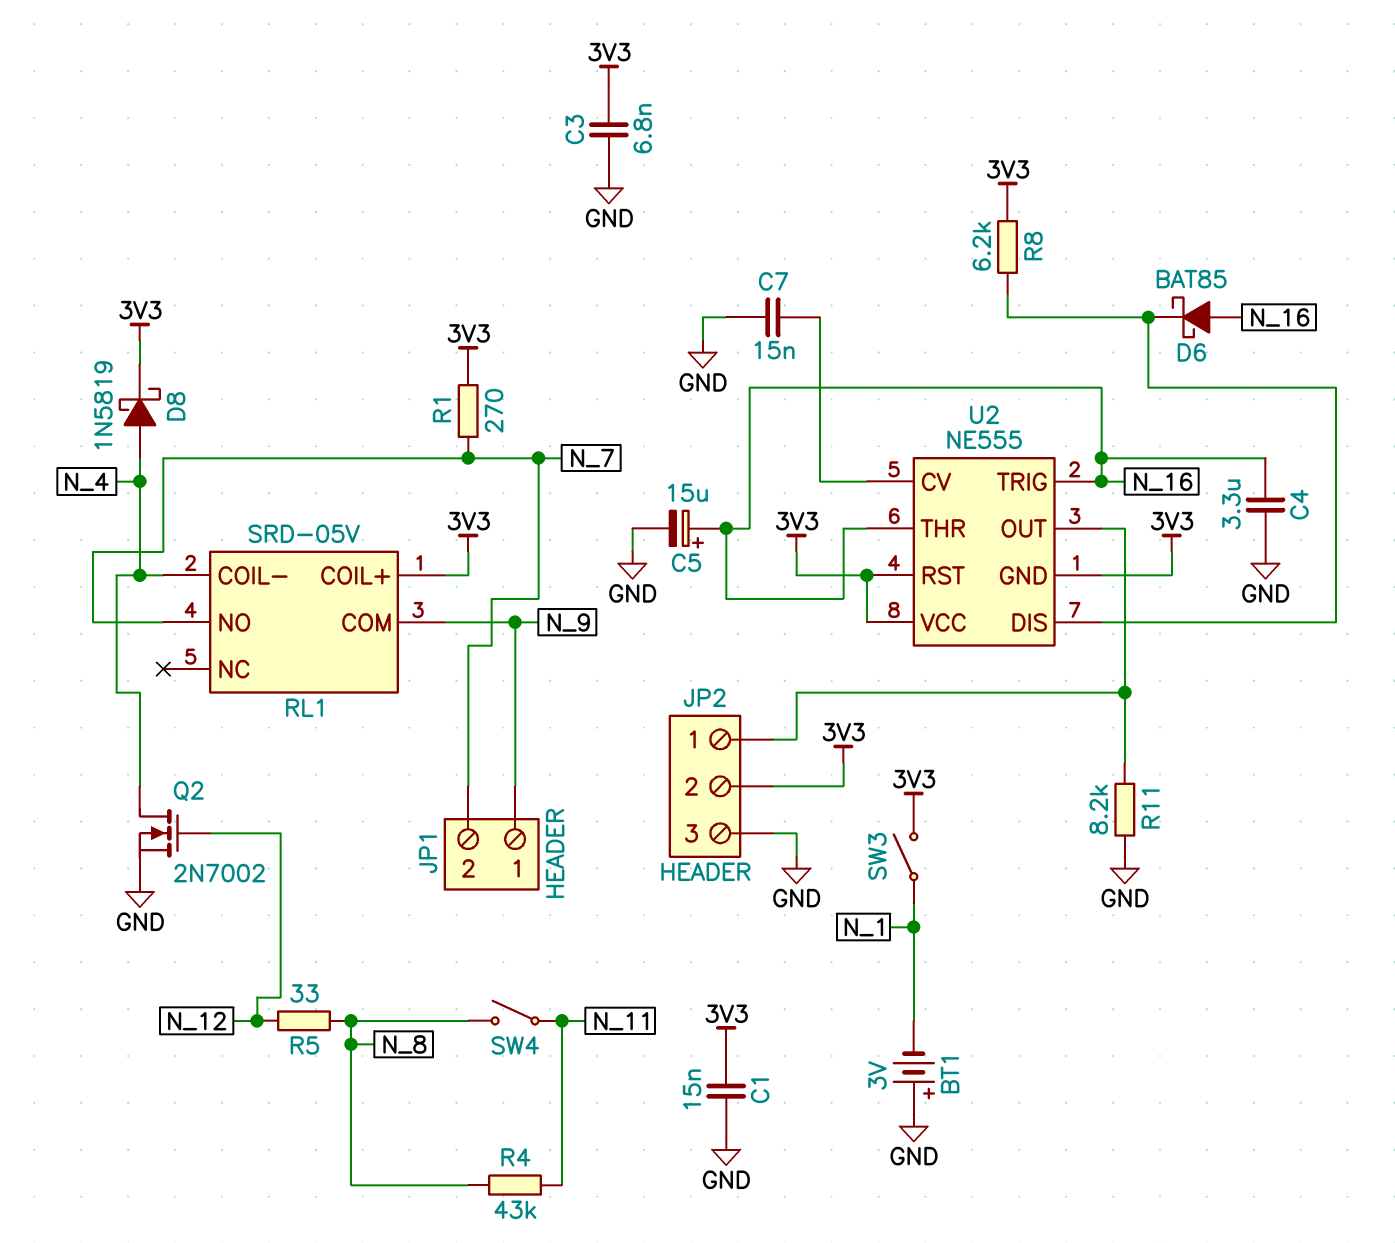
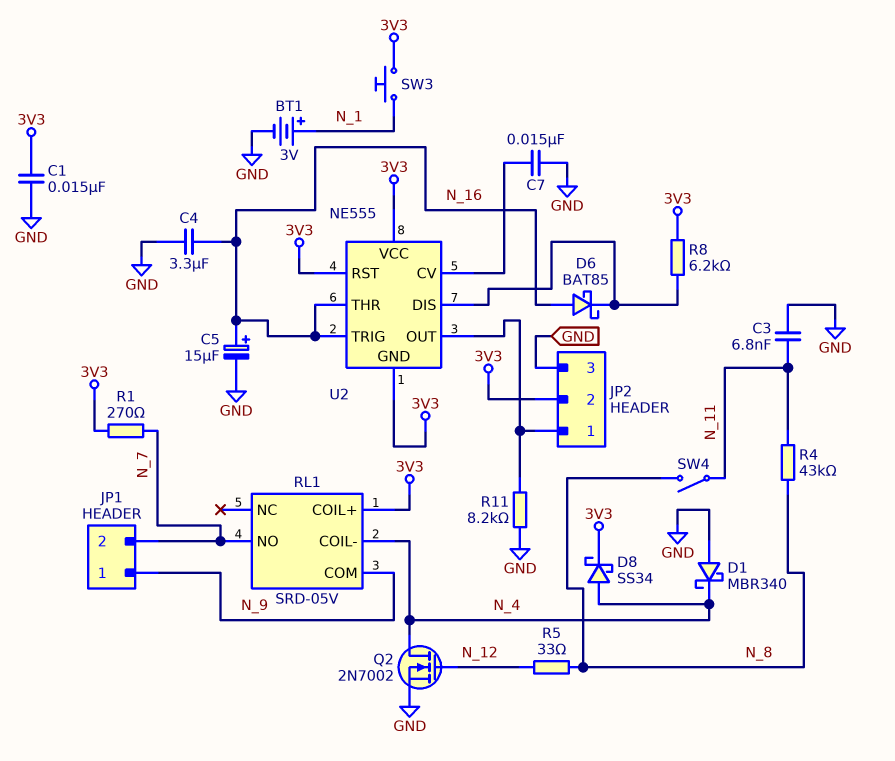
BT1: 3V (plus GND, minus N_1) -> 3V (plus N_1, minus GND)
C3: 6.8nF (3V3, GND) -> 6.8nF (GND, N_11)
D1: none -> schottky MBR340 (A GND, K N_4)
D8: schottky 1N5819 (A N_4, K 3V3) -> schottky SS34 (A N_4, K 3V3)
SW3: switch (3V3, N_1) -> button (3V3, N_1)

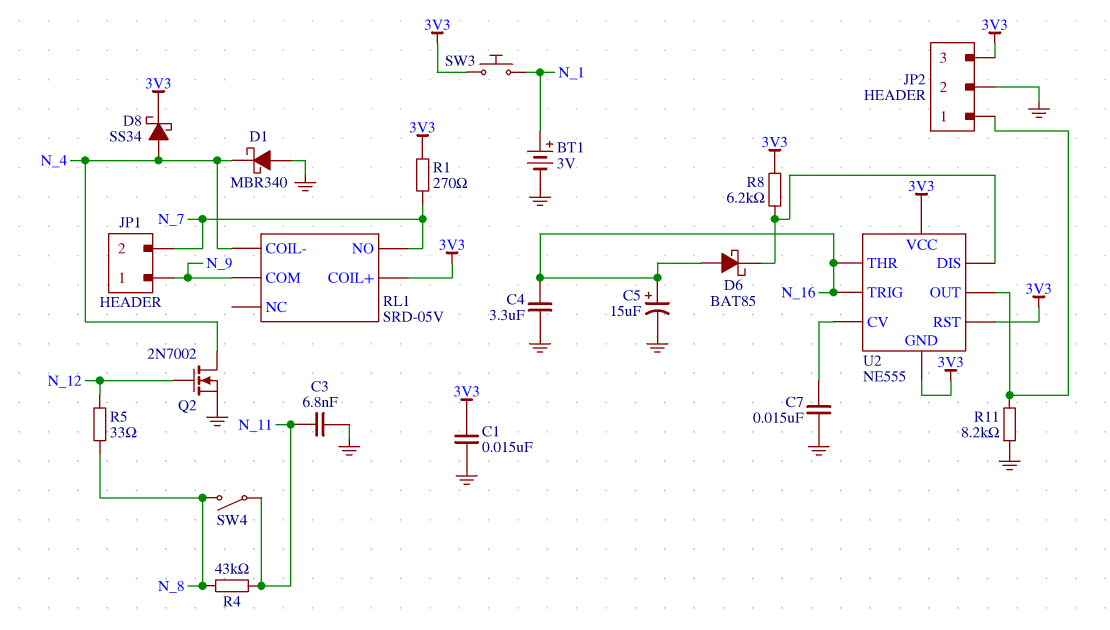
JP2 pin 2: 3V3 -> GND
JP2 pin 3: GND -> 3V3

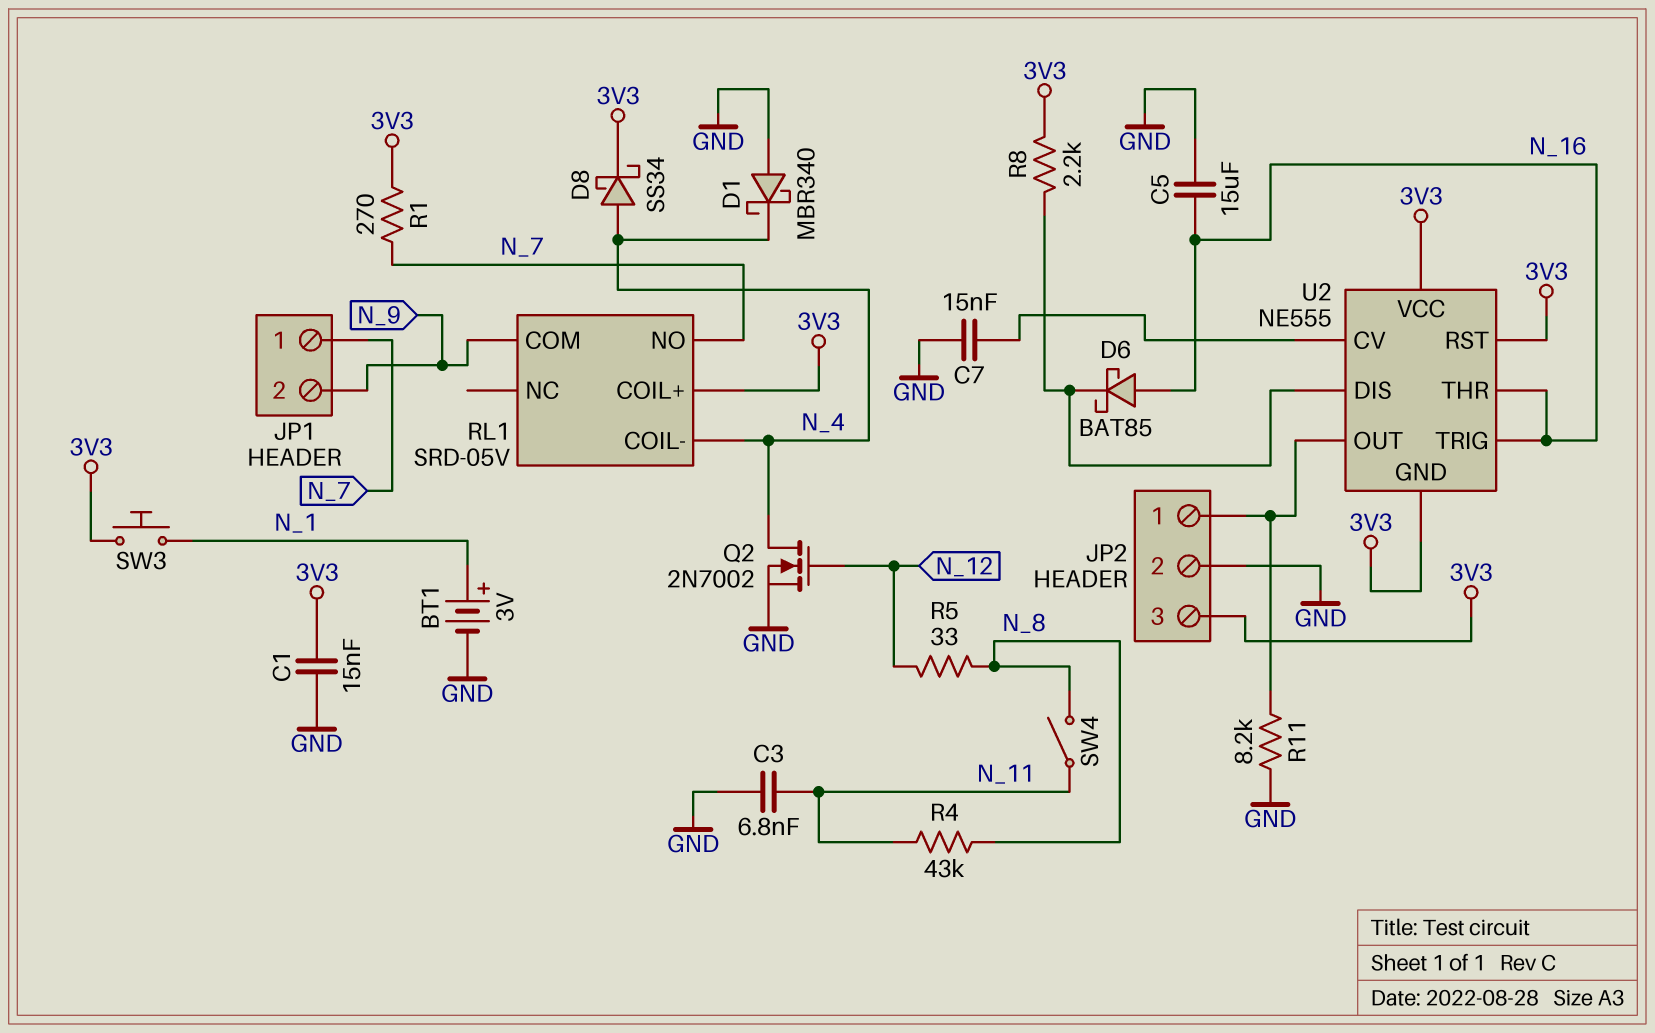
C4: 3.3uF (GND, N_16) -> none
C5: 15uF (plus N_16, minus GND) -> 15uF (GND, N_16)
JP1 pin 1: N_9 -> N_7
JP1 pin 2: N_7 -> N_9
R8: 6.2k (3V3, U2/DIS) -> 2.2k (3V3, U2/DIS)

